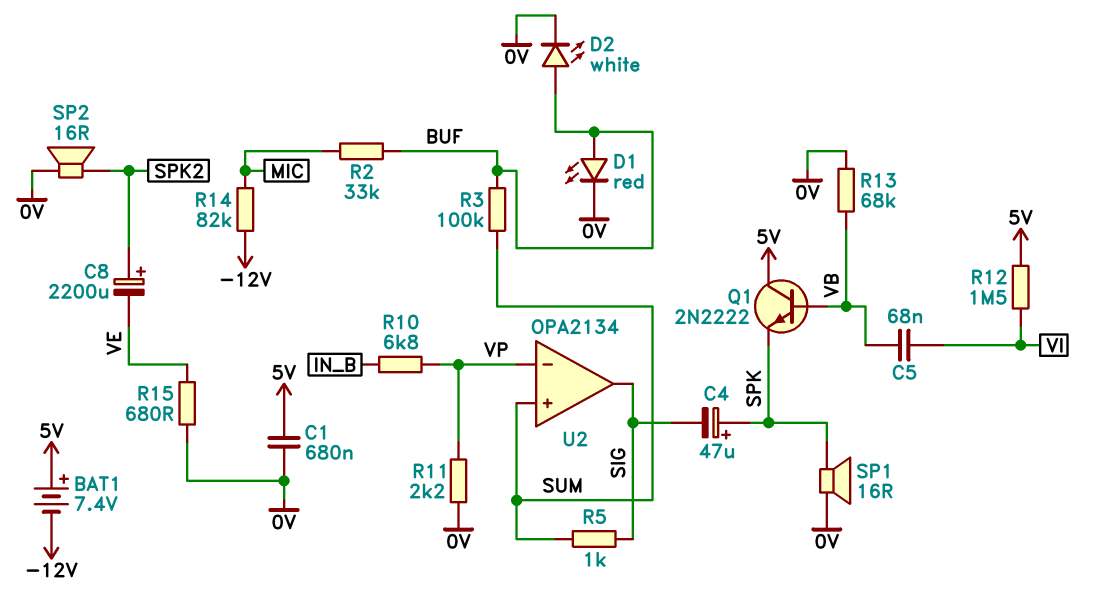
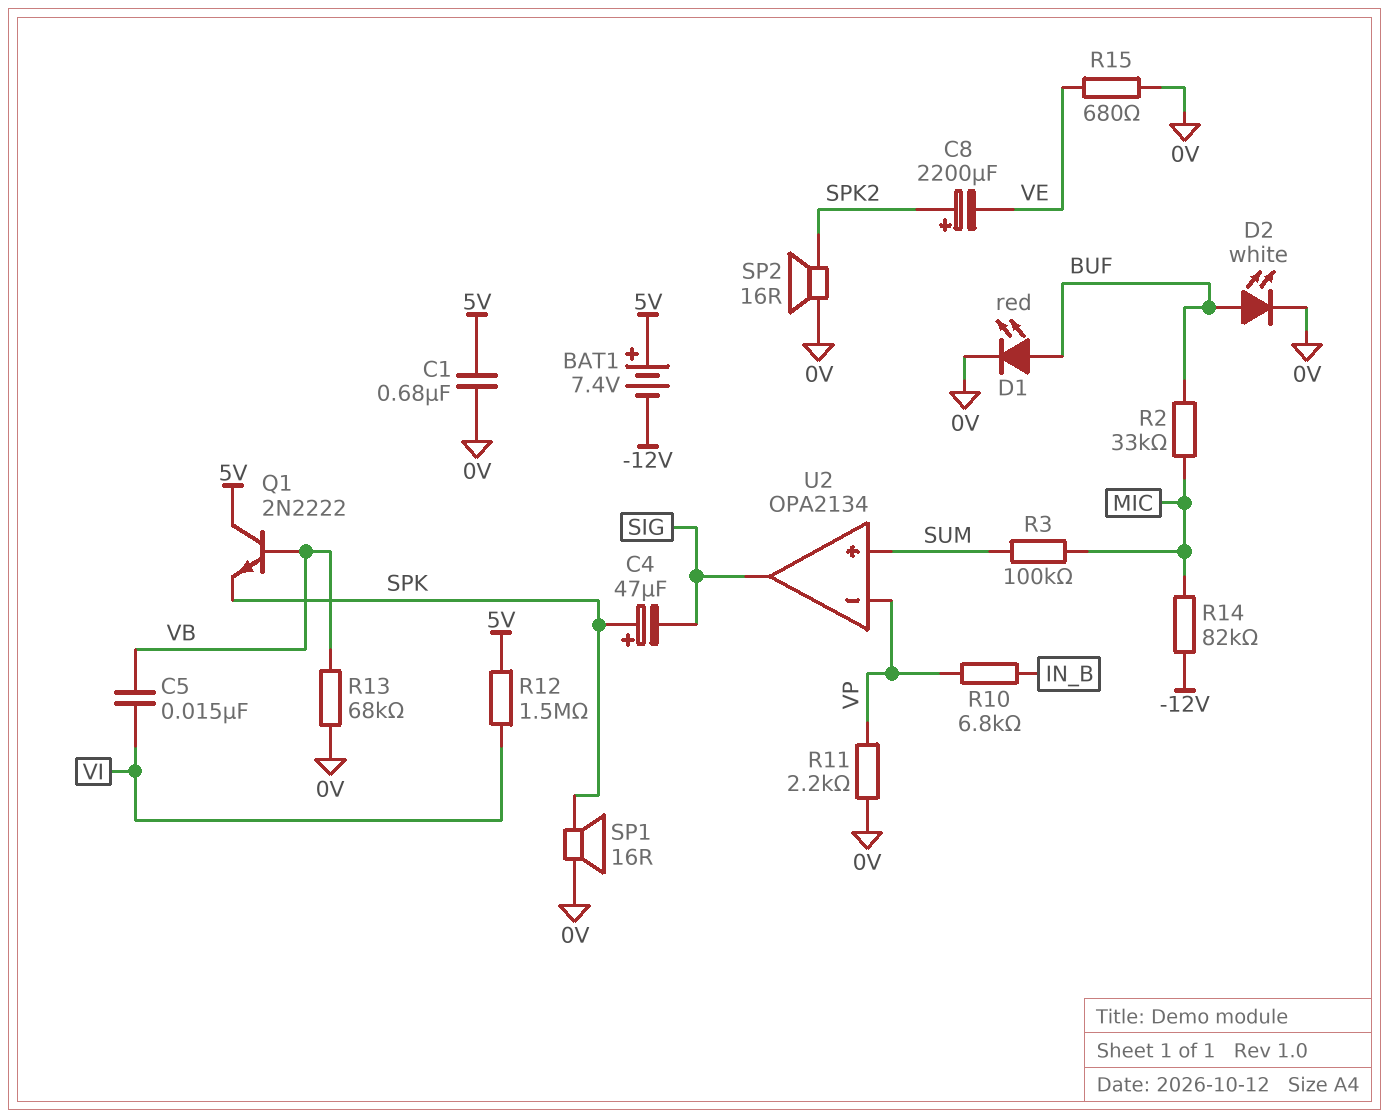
C5: 68nF (VB, VI) -> 15nF (VB, VI)
R3: 100k (BUF, SUM) -> 100k (MIC, SUM)
R5: 1k (SIG, SUM) -> none

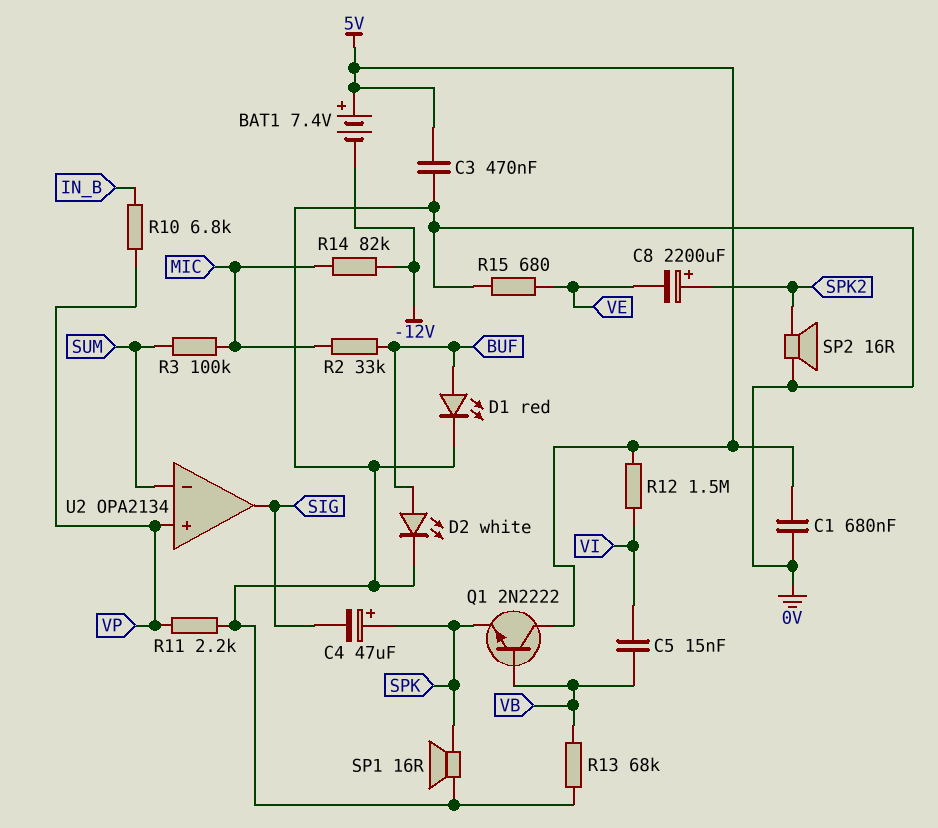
C3: none -> 470nF (0V, 5V)
U2 pin in+: SUM -> VP
U2 pin in-: VP -> SUM

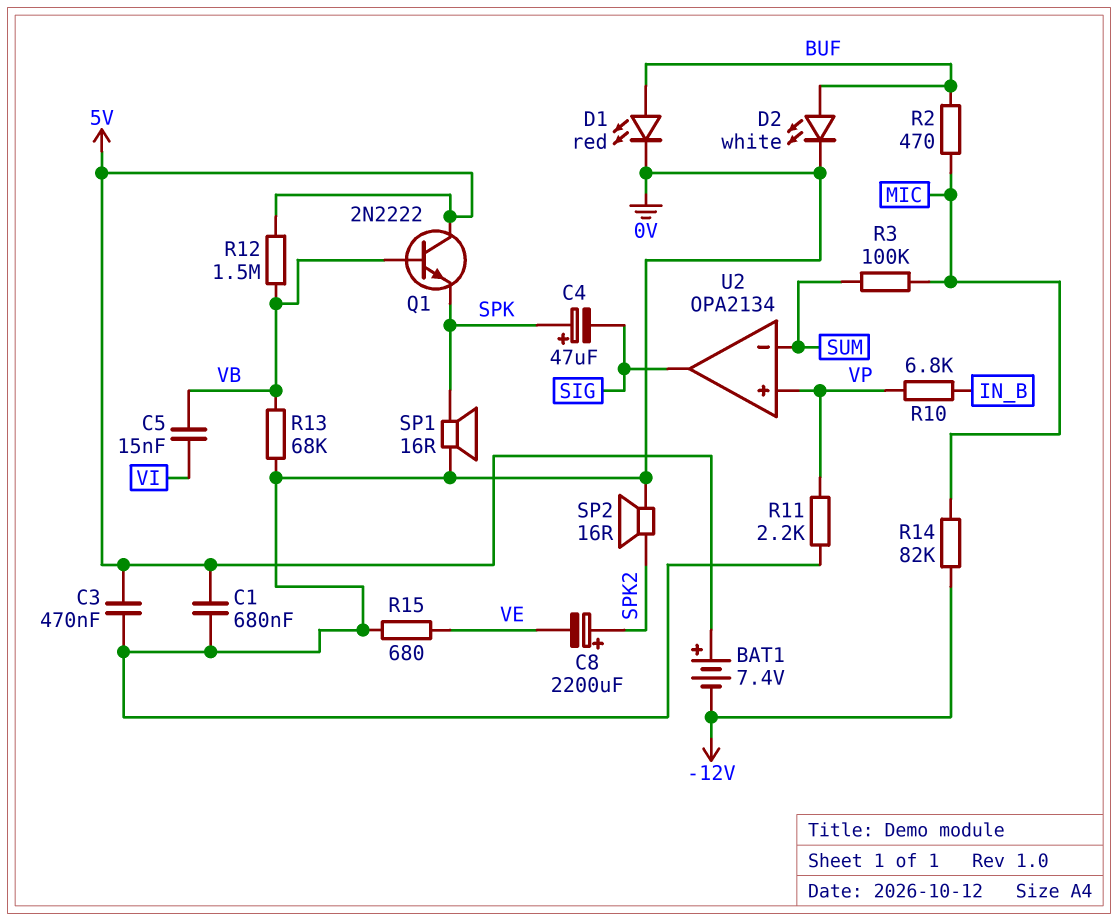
R2: 33k (BUF, MIC) -> 470 (BUF, MIC)
R12: 1.5M (5V, VI) -> 1.5M (5V, VB)

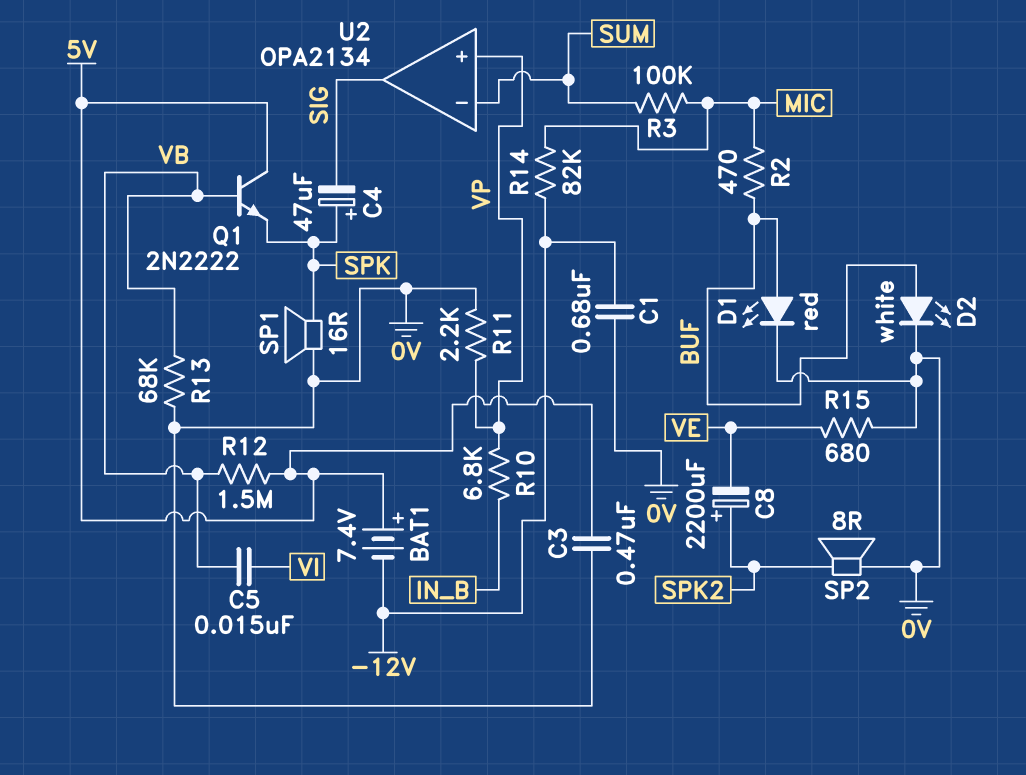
C1: 680nF (0V, 5V) -> 680nF (-12V, 0V)
SP2: speaker 16R (0V, SPK2) -> speaker 8R (0V, SPK2)

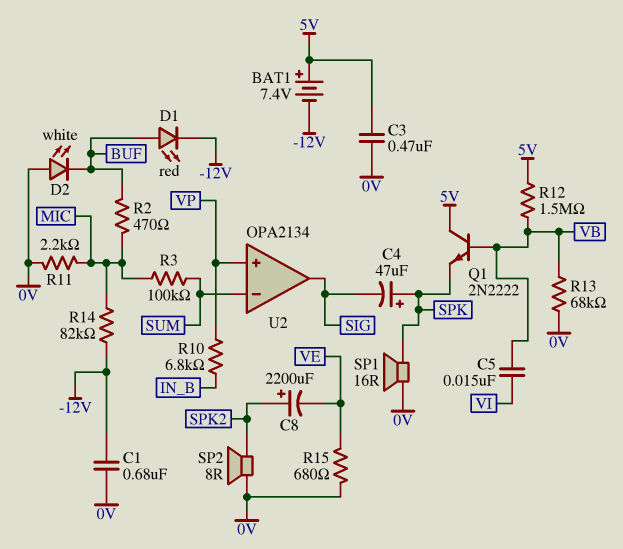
D1: LED red (A BUF, K 0V) -> LED red (A BUF, K -12V)
D2: LED white (A BUF, K 0V) -> LED white (A 0V, K BUF)
R11: 2.2k (0V, VP) -> 2.2k (0V, MIC)

